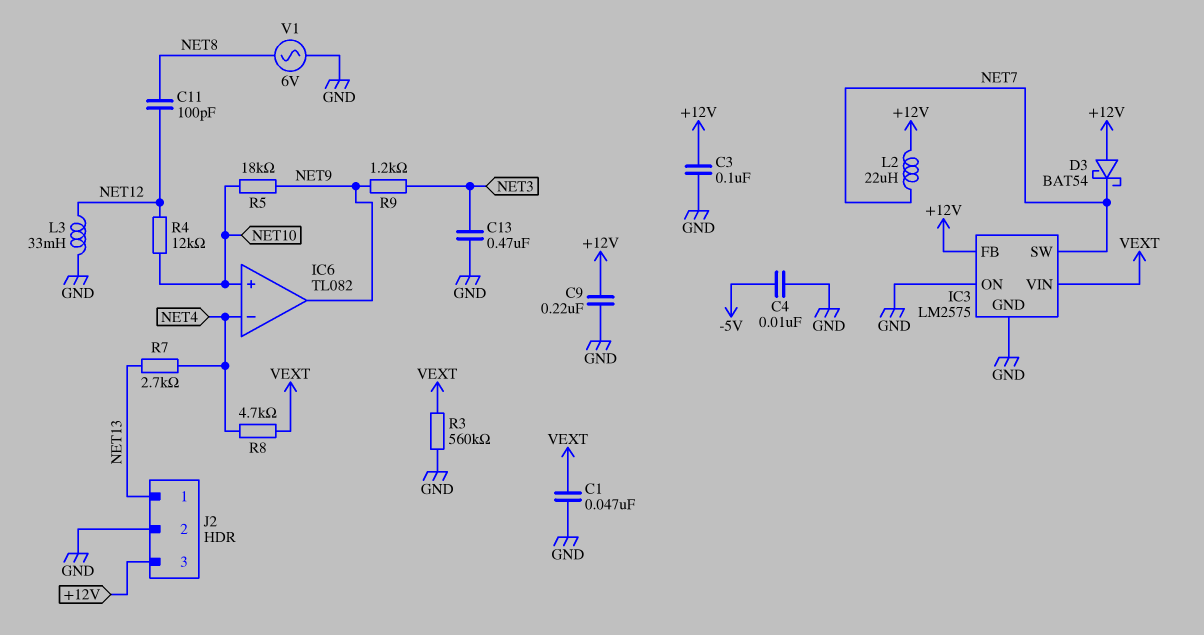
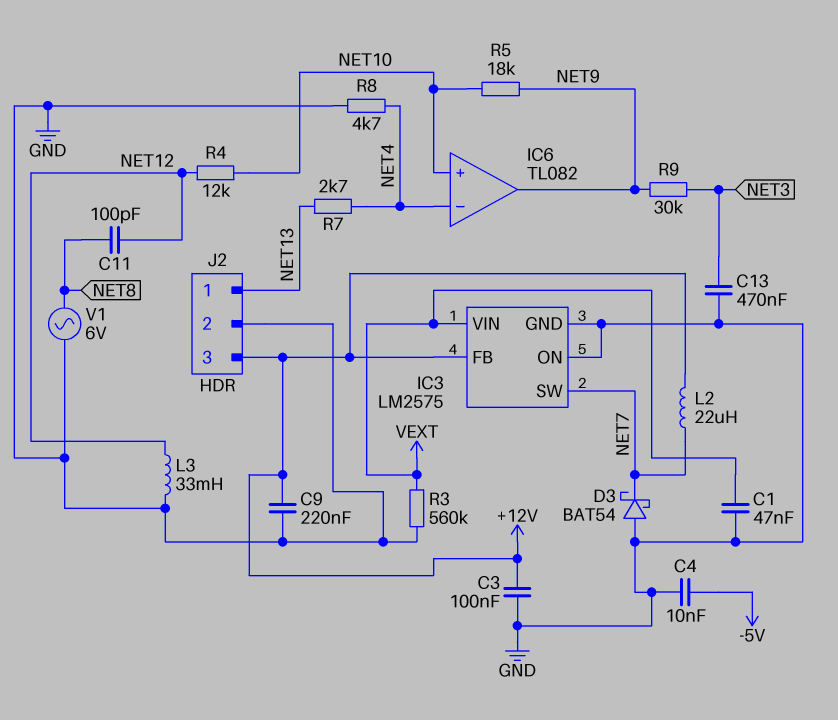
D3: schottky BAT54 (A +12V, K NET7) -> schottky BAT54 (A GND, K NET7)
R8: 4.7k (NET4, VEXT) -> 4.7k (GND, NET4)
R9: 1.2k (NET3, NET9) -> 30k (NET3, NET9)

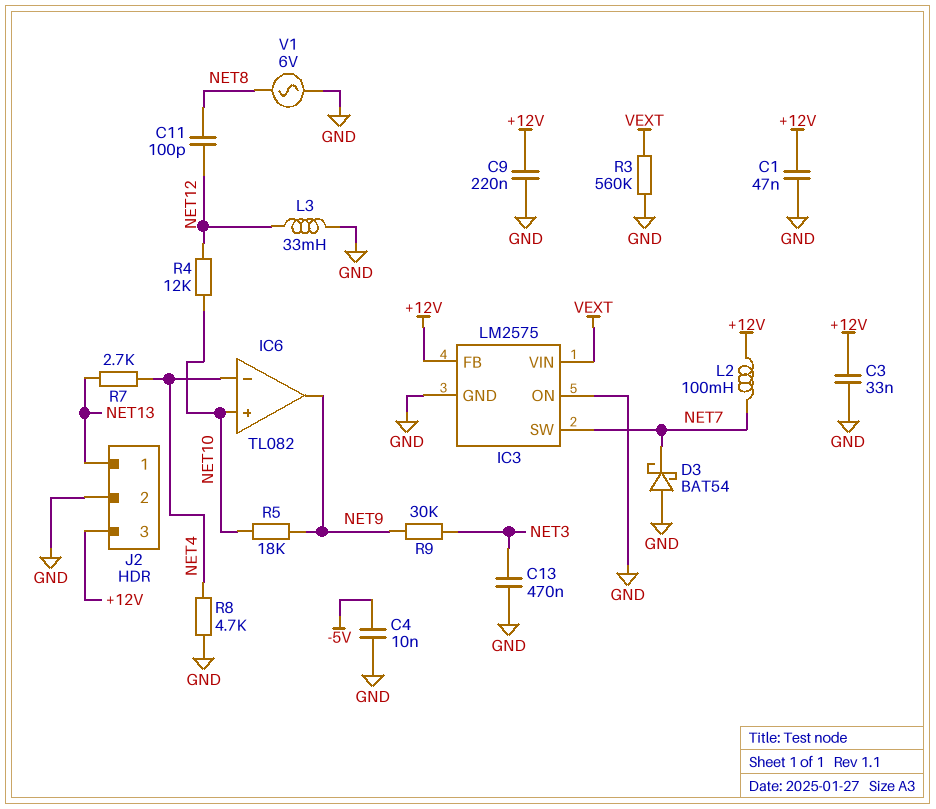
C1: 47nF (GND, VEXT) -> 47nF (+12V, GND)
C3: 100nF (+12V, GND) -> 33nF (+12V, GND)
L2: 22uH (+12V, NET7) -> 100mH (+12V, NET7)

